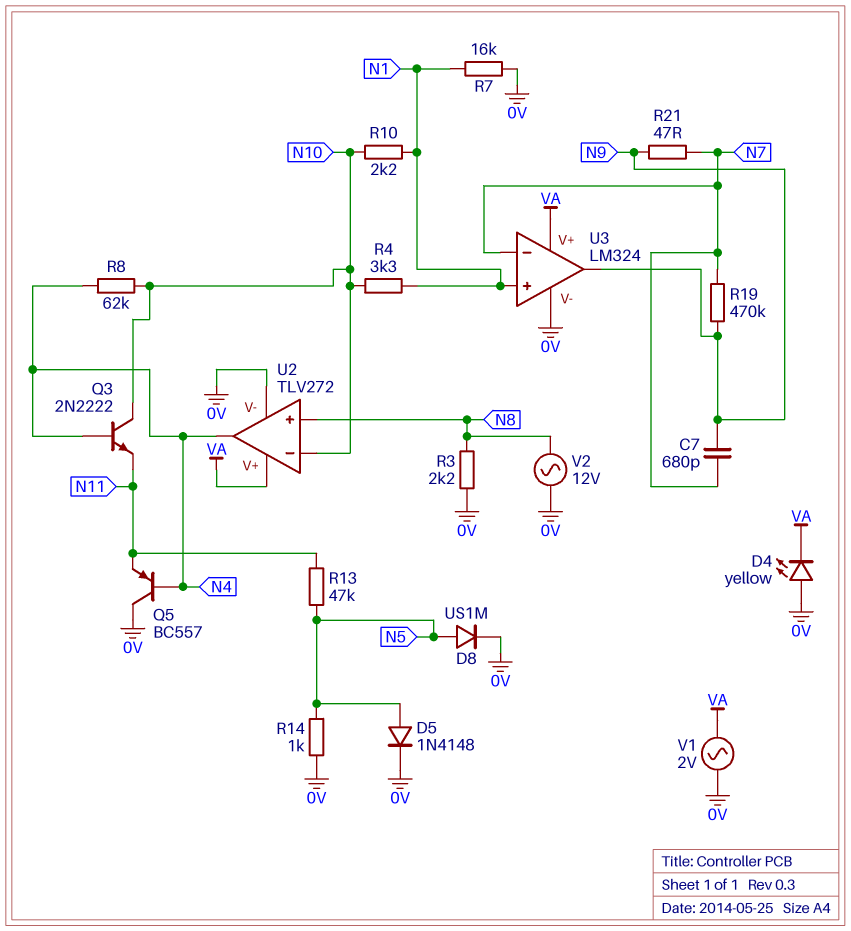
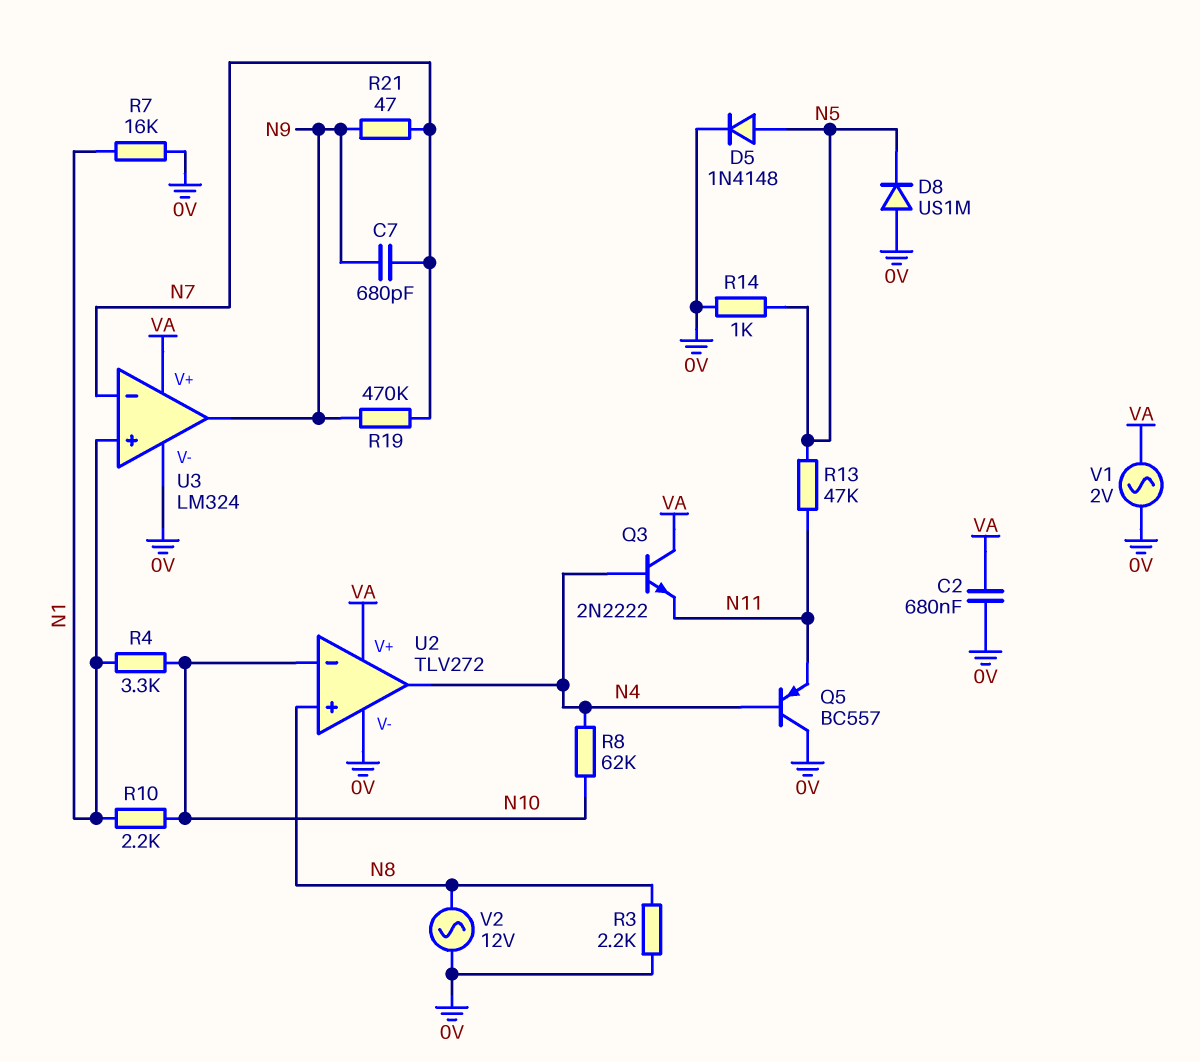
C2: none -> 680nF (0V, VA)
D4: LED yellow (A 0V, K VA) -> none
D8: diode US1M (A N5, K 0V) -> diode US1M (A 0V, K N5)
Q3: NPN 2N2222 (B N4, C N10, E N11) -> NPN 2N2222 (B N4, C VA, E N11)

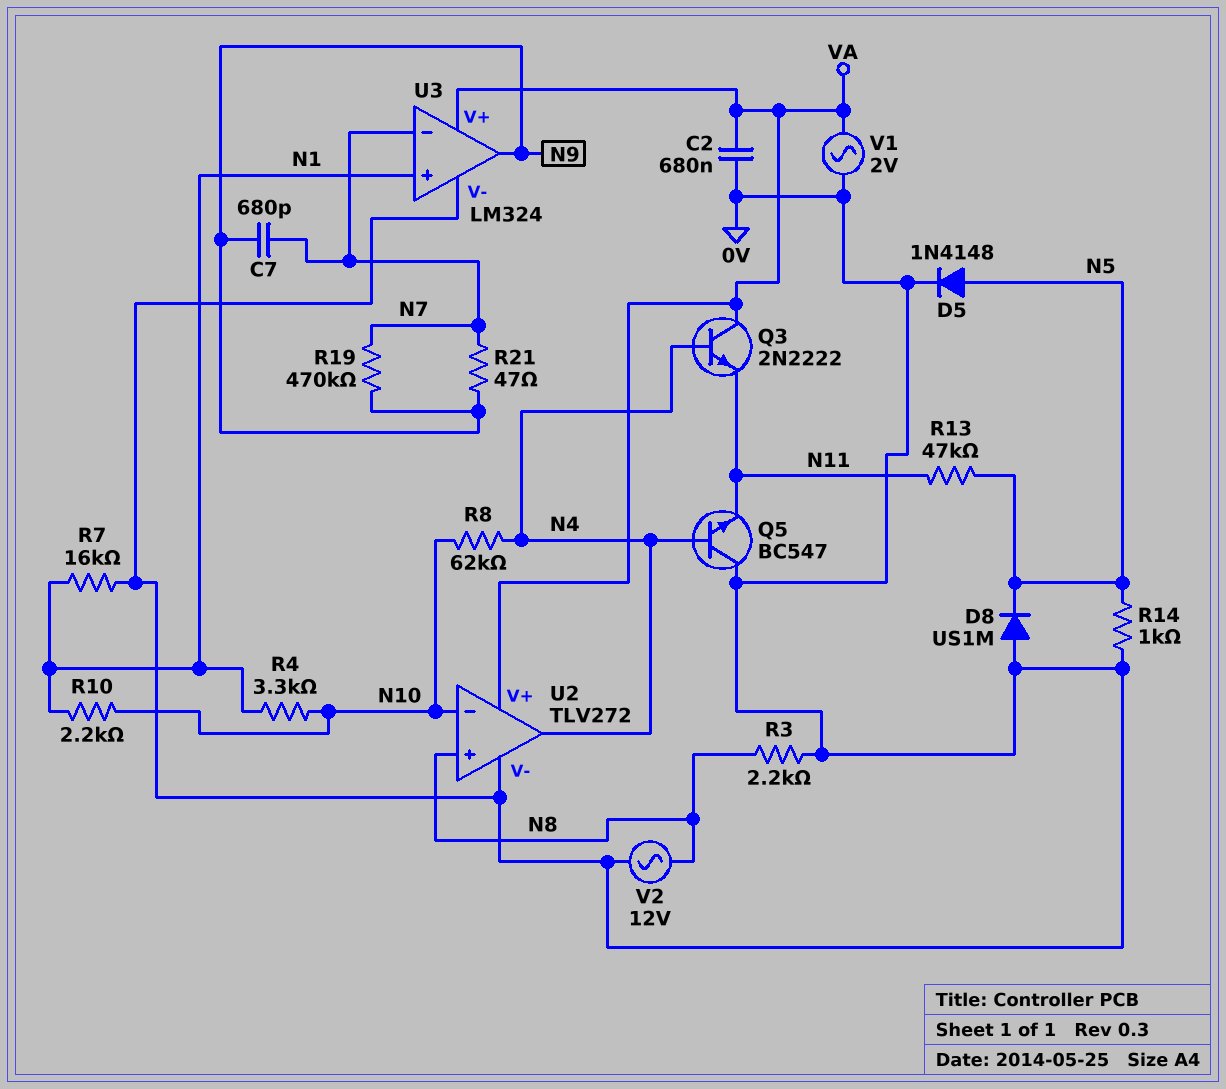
Q5: PNP BC557 (B N4, C 0V, E N11) -> NPN BC547 (B N4, C 0V, E N11)

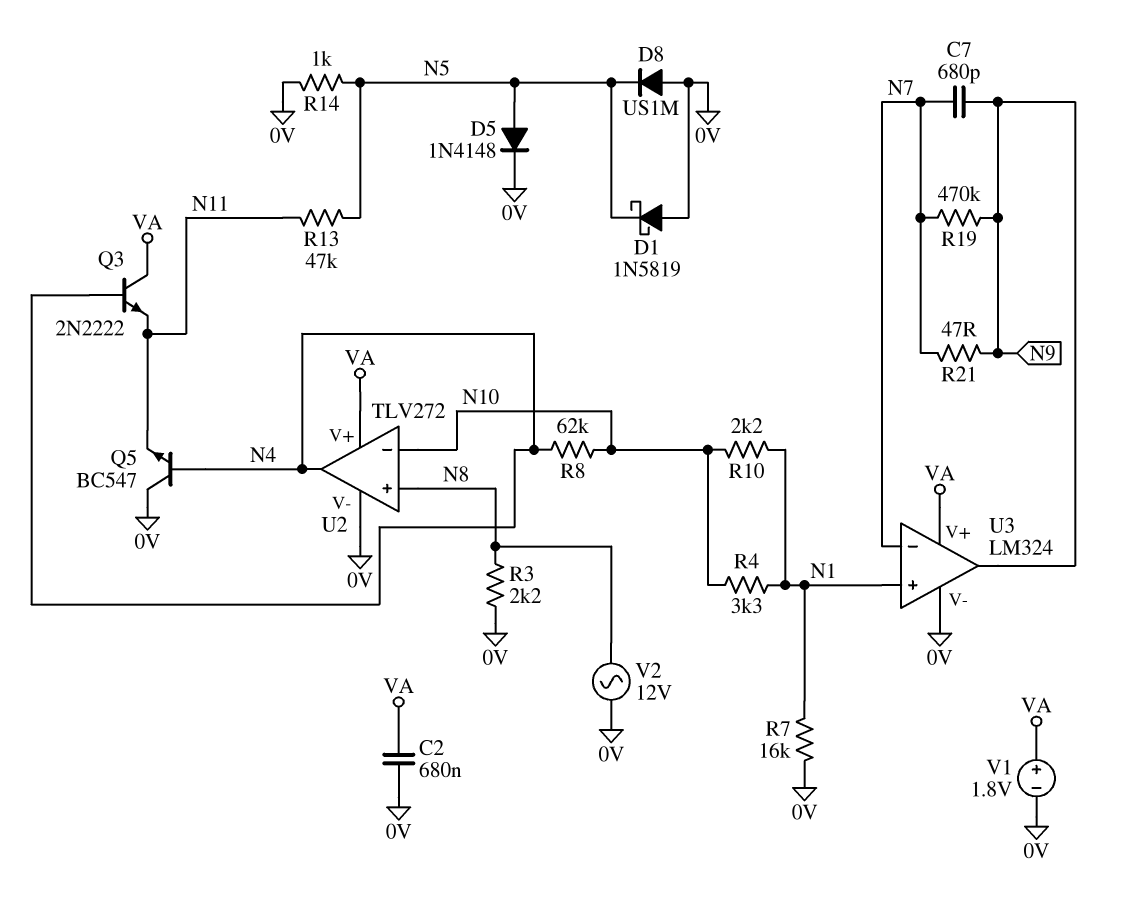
D1: none -> schottky 1N5819 (A 0V, K N5)
V1: AC 2V (0V, VA) -> 1.8V (plus VA, minus 0V)

